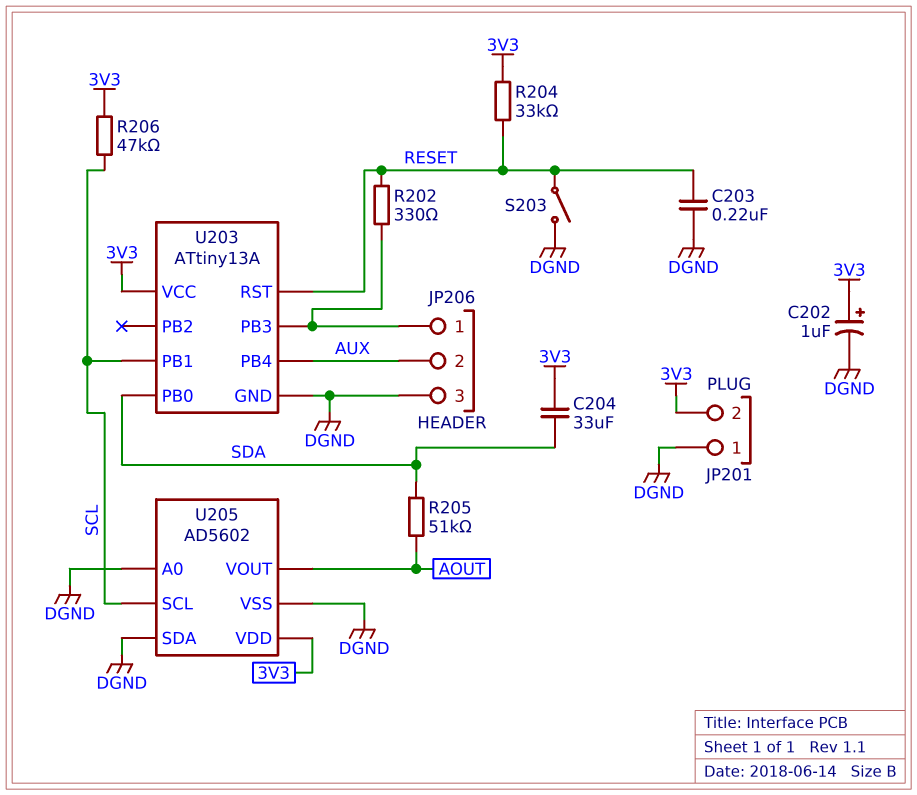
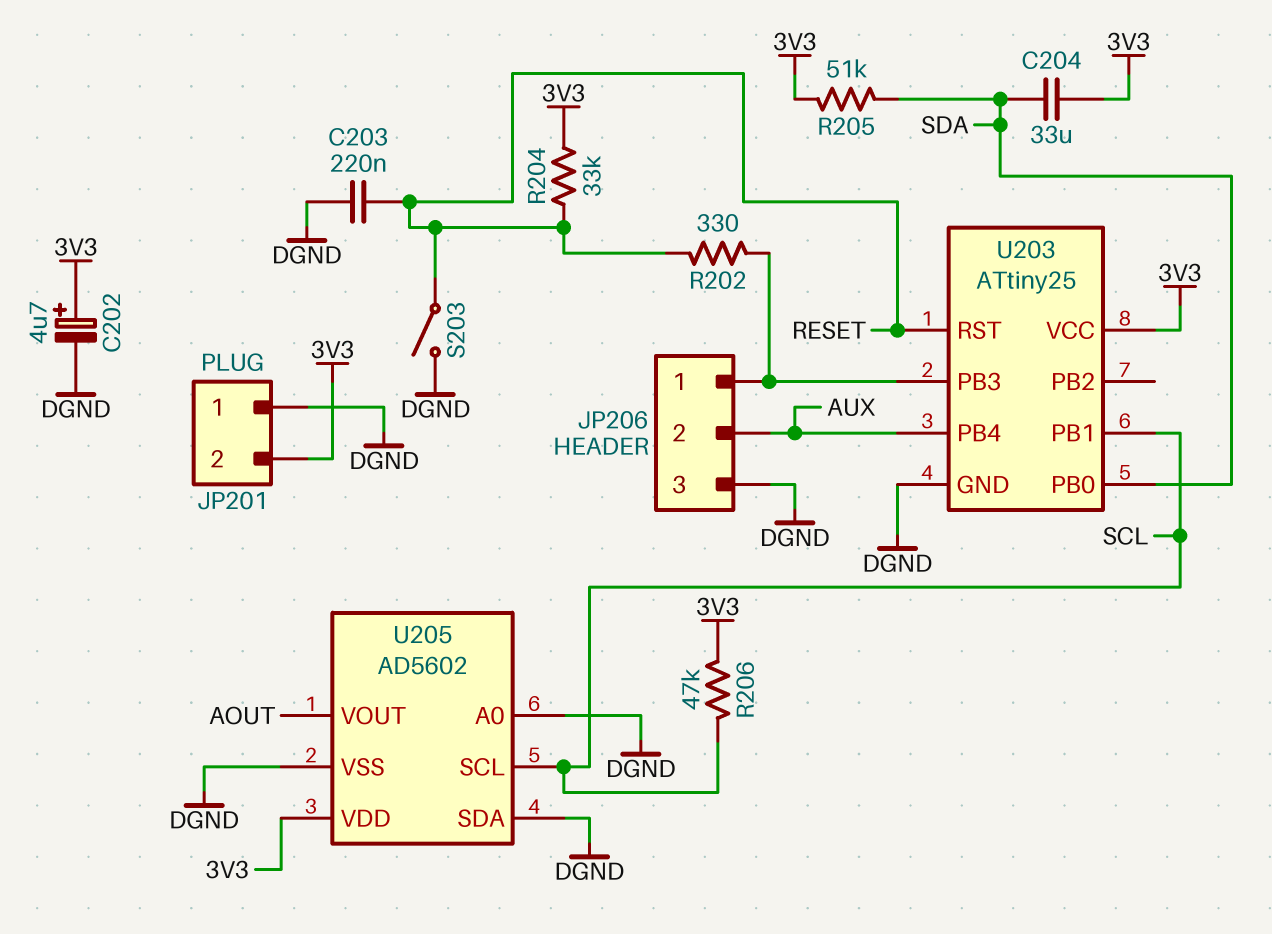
C202: 1uF (plus 3V3, minus DGND) -> 4.7uF (plus 3V3, minus DGND)
R205: 51k (AOUT, SDA) -> 51k (3V3, SDA)
U203: ATtiny13A -> ATtiny25

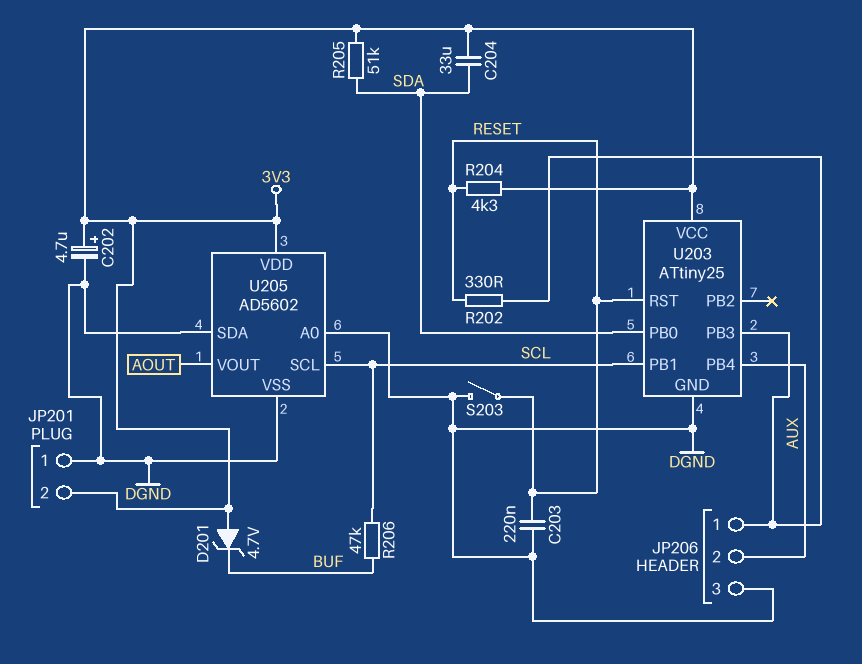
D201: none -> zener 4.7V (A 3V3, K BUF)
R204: 33k (3V3, RESET) -> 4.3k (3V3, RESET)
R206: 47k (3V3, SCL) -> 47k (BUF, SCL)

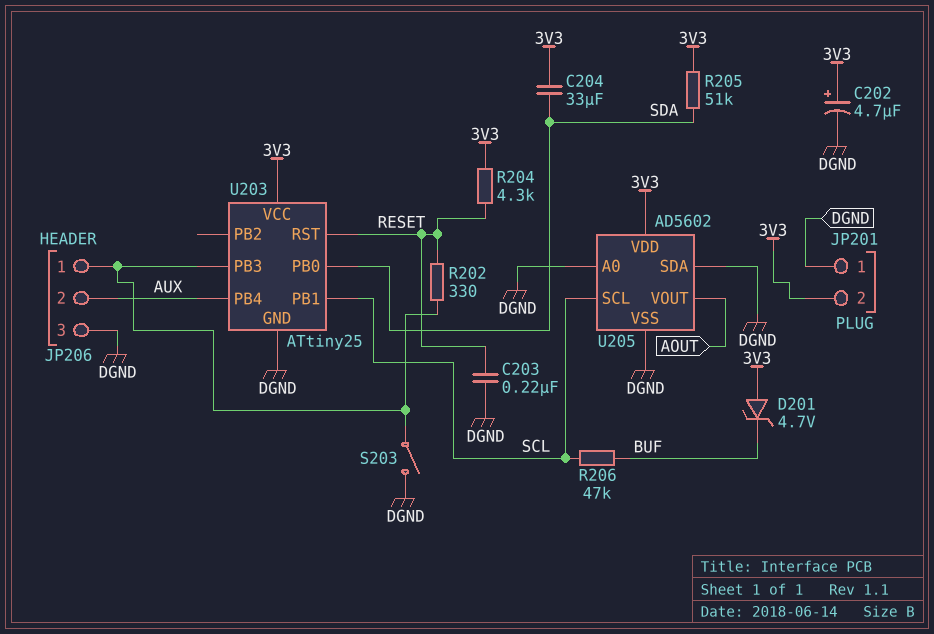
S203: switch (DGND, RESET) -> switch (DGND, JP206/1)

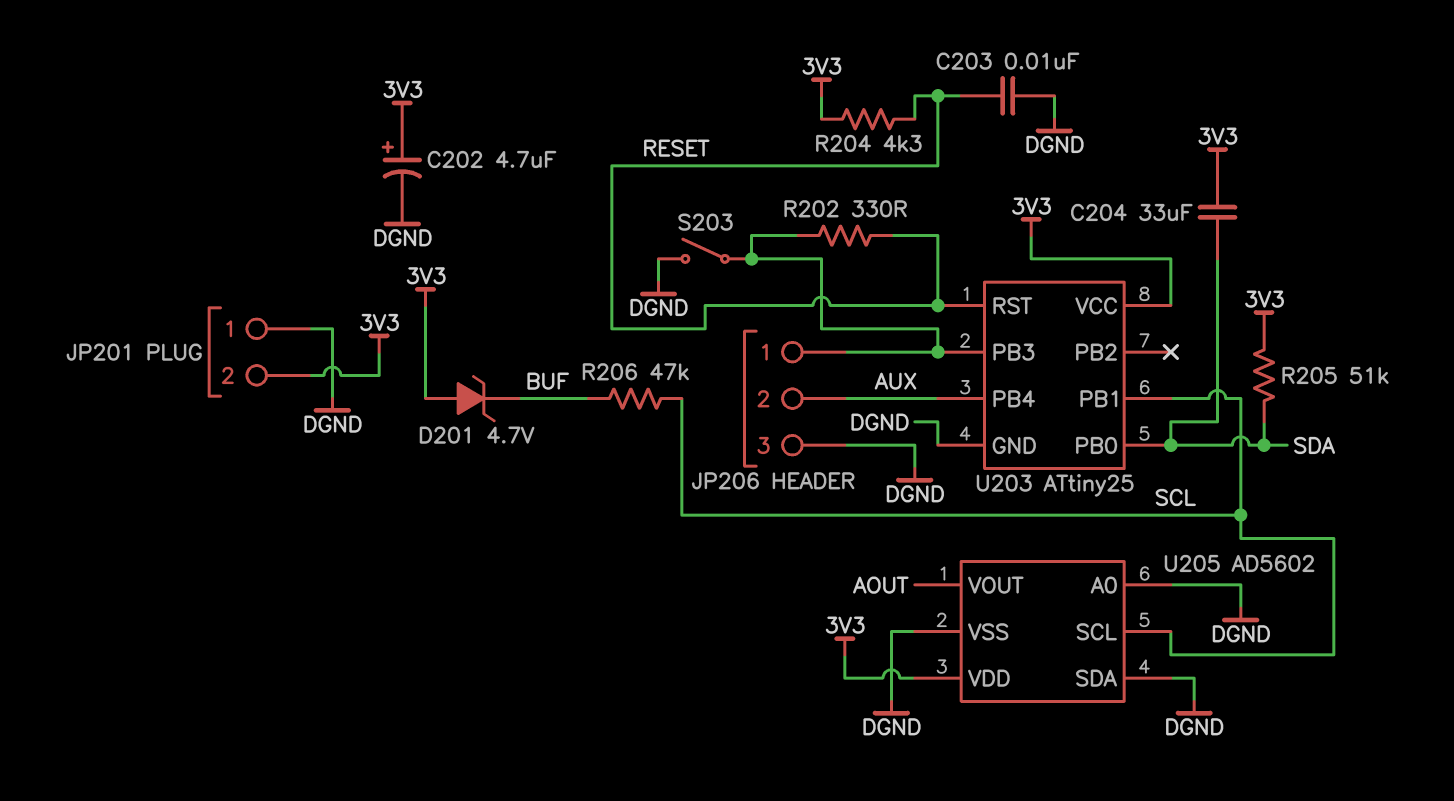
C203: 220nF (DGND, RESET) -> 10nF (DGND, RESET)

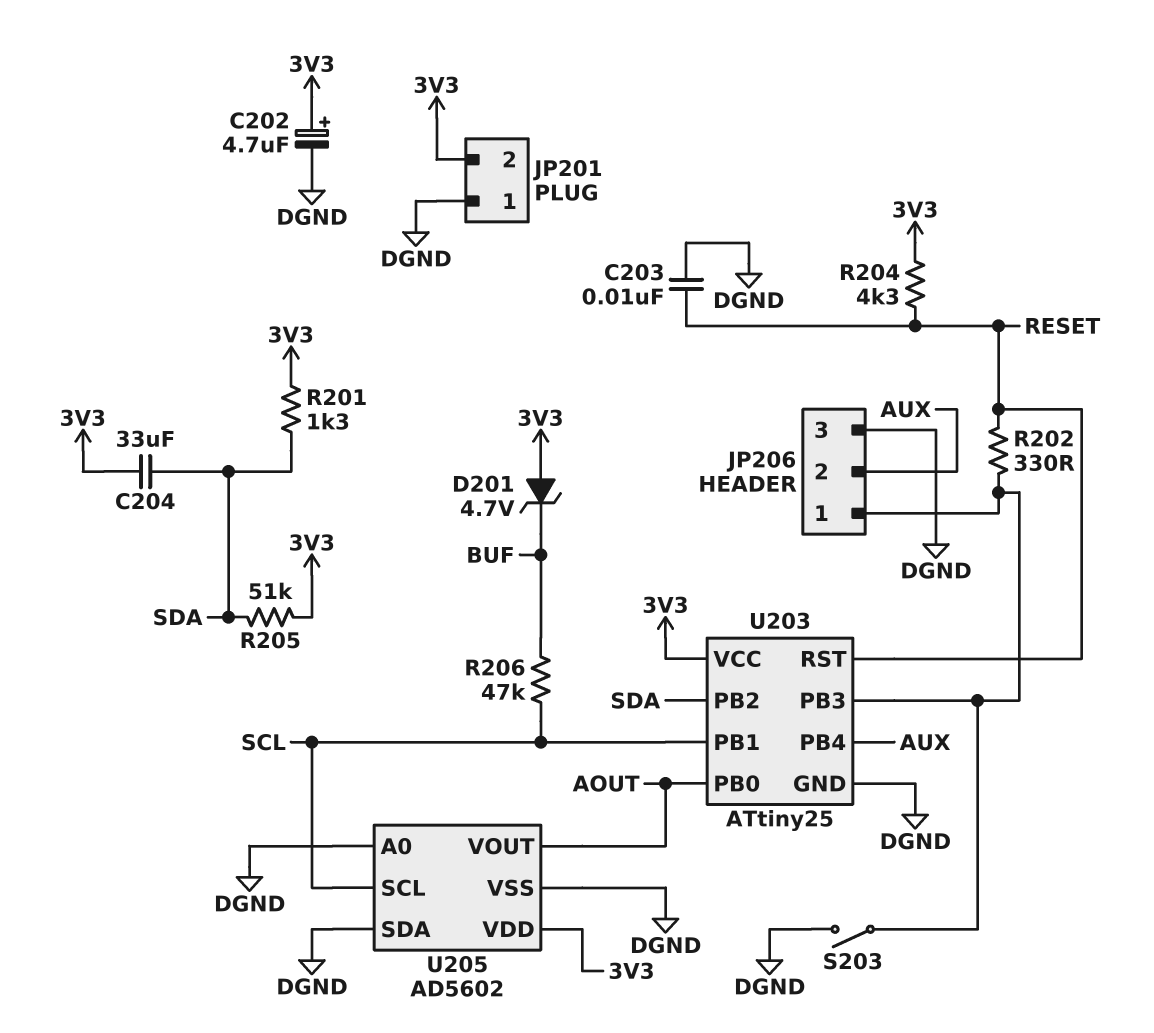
R201: none -> 1.3k (3V3, SDA)
U203 pin PB0: SDA -> AOUT
U203 pin PB2: none -> SDA

